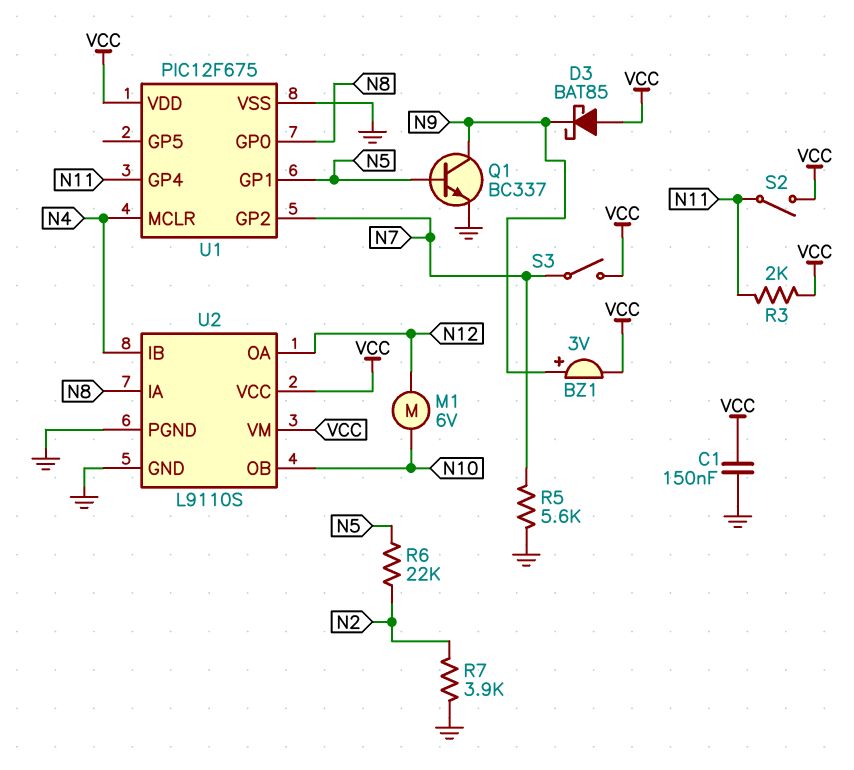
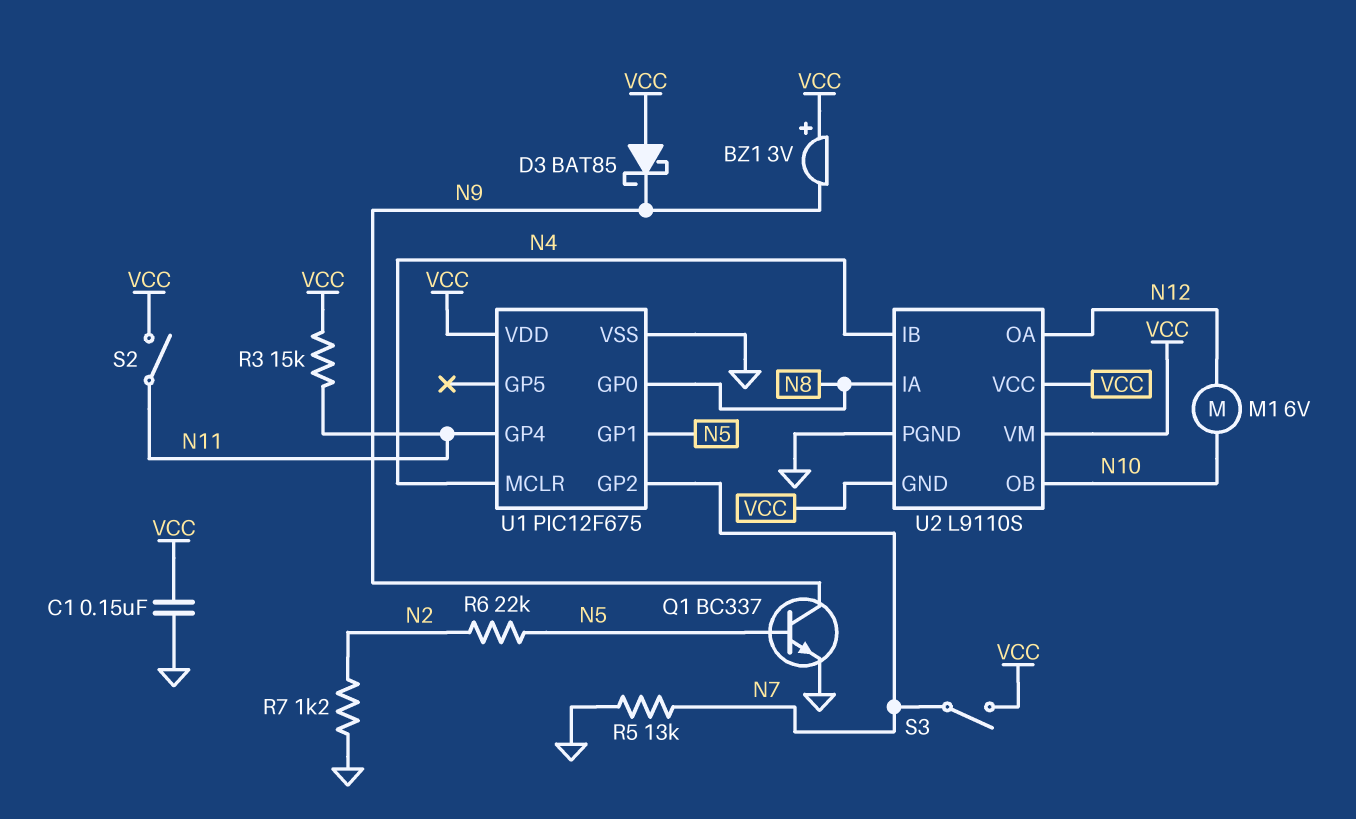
BZ1: buzzer 3V (plus N9, minus VCC) -> buzzer 3V (plus VCC, minus N9)
R3: 2k (N11, VCC) -> 15k (N11, VCC)
R5: 5.6k (GND, N7) -> 13k (GND, N7)
R7: 3.9k (GND, N2) -> 1.2k (GND, N2)
U2 pin GND: GND -> VCC

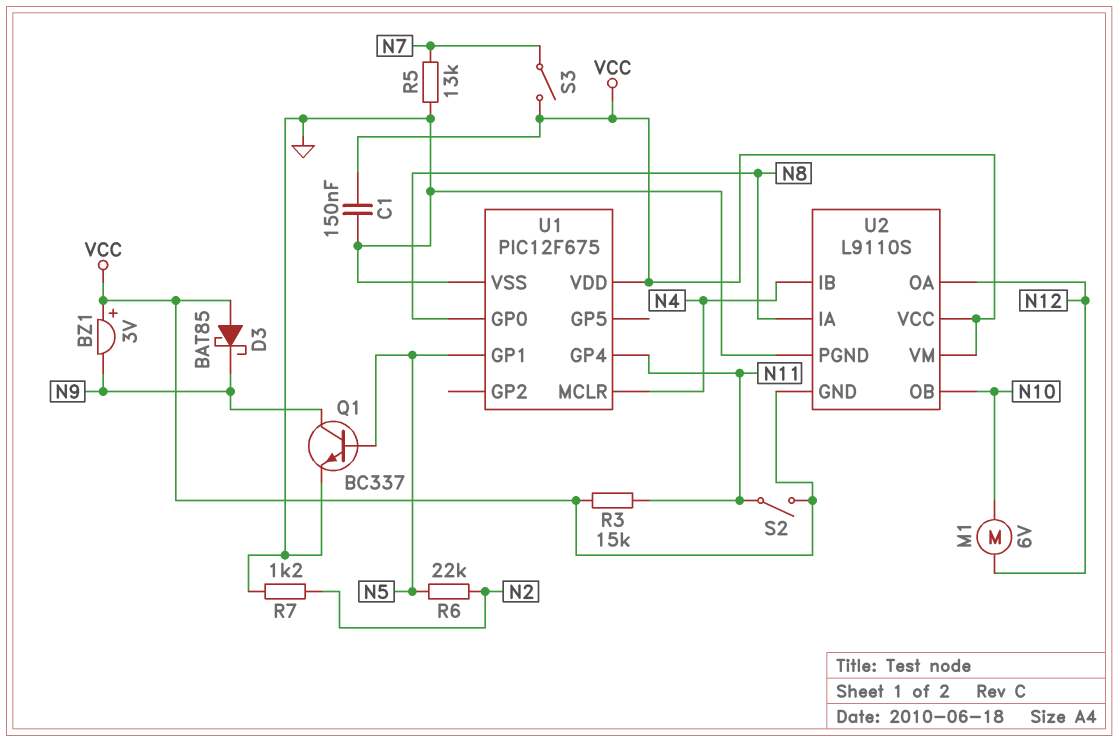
U1 pin GP2: N7 -> none

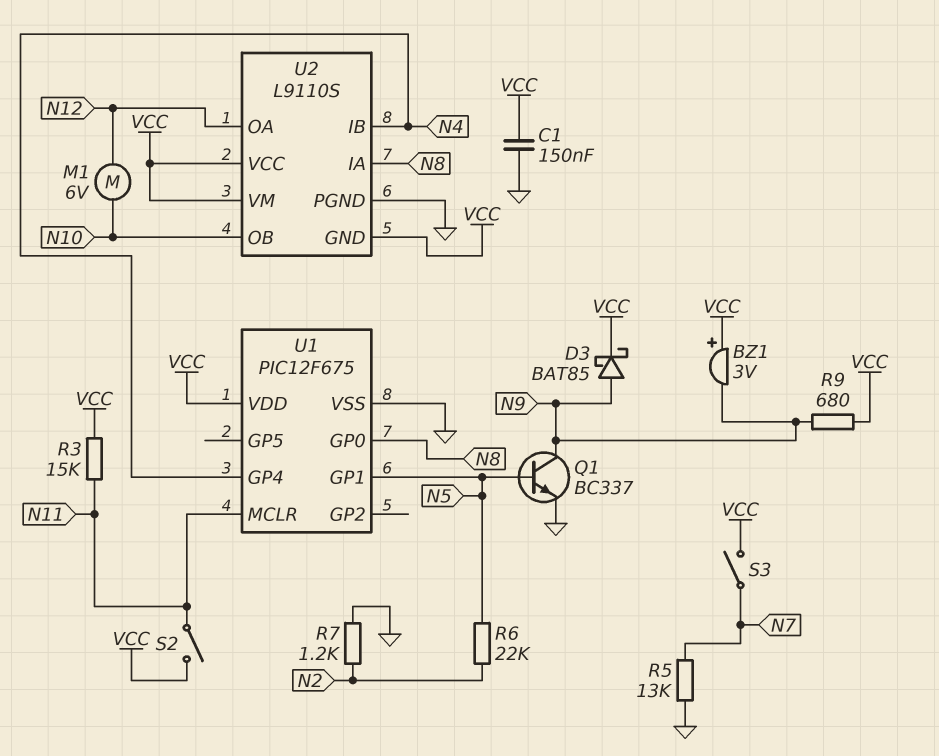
D3: schottky BAT85 (A VCC, K N9) -> schottky BAT85 (A N9, K VCC)
R9: none -> 680 (N9, VCC)
U1 pin GP4: N11 -> N4
U1 pin MCLR: N4 -> N11

